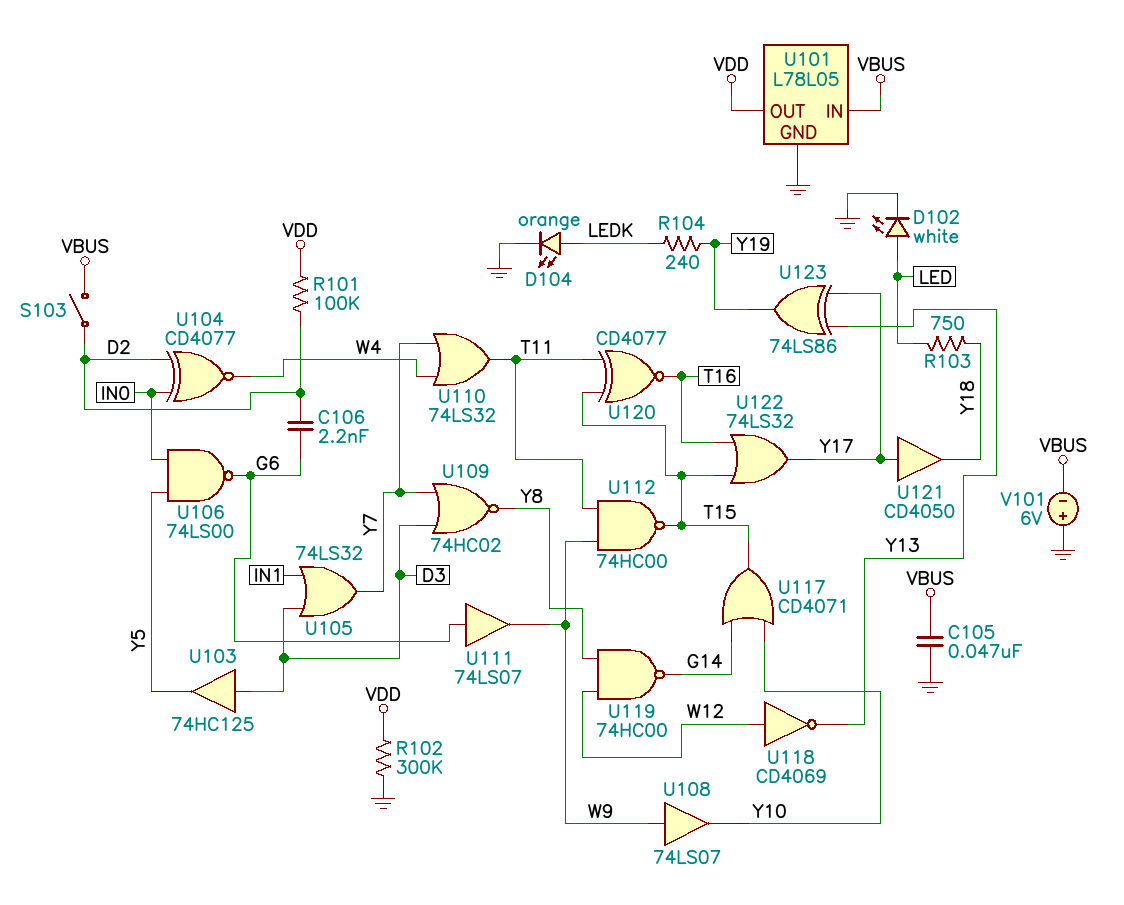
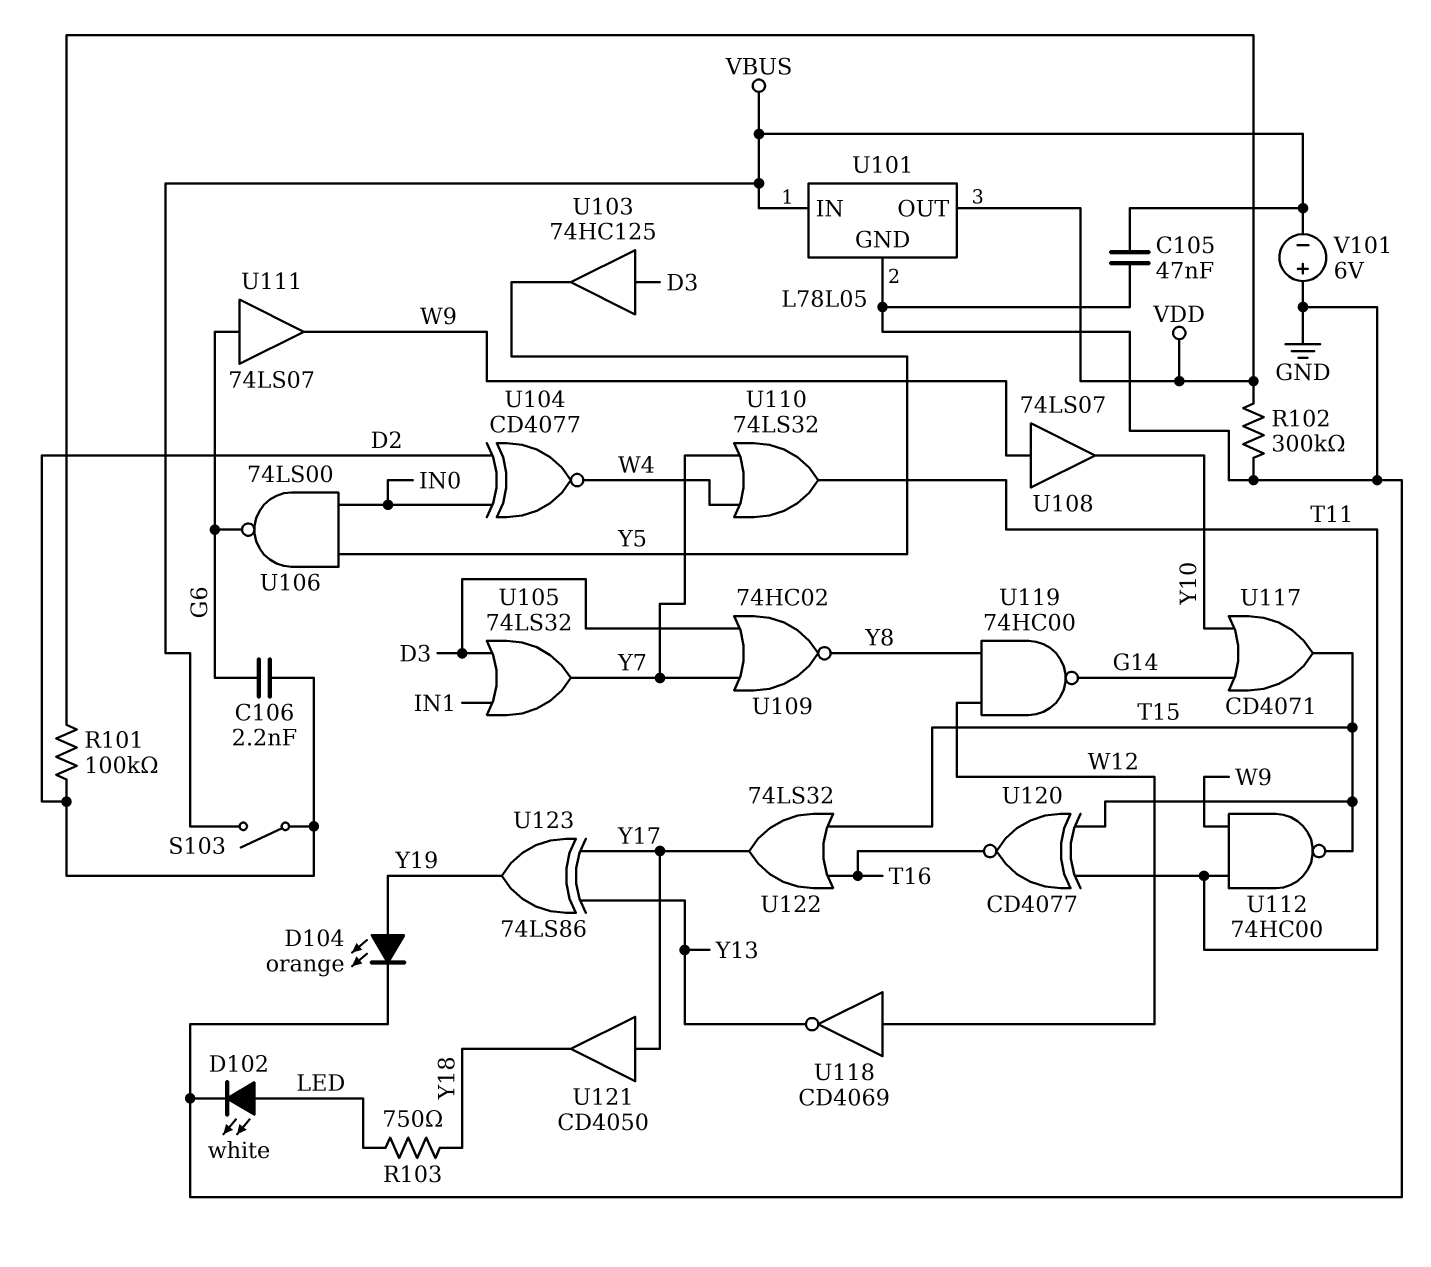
D104: LED orange (A LEDK, K GND) -> LED orange (A Y19, K GND)
R104: 240 (LEDK, Y19) -> none

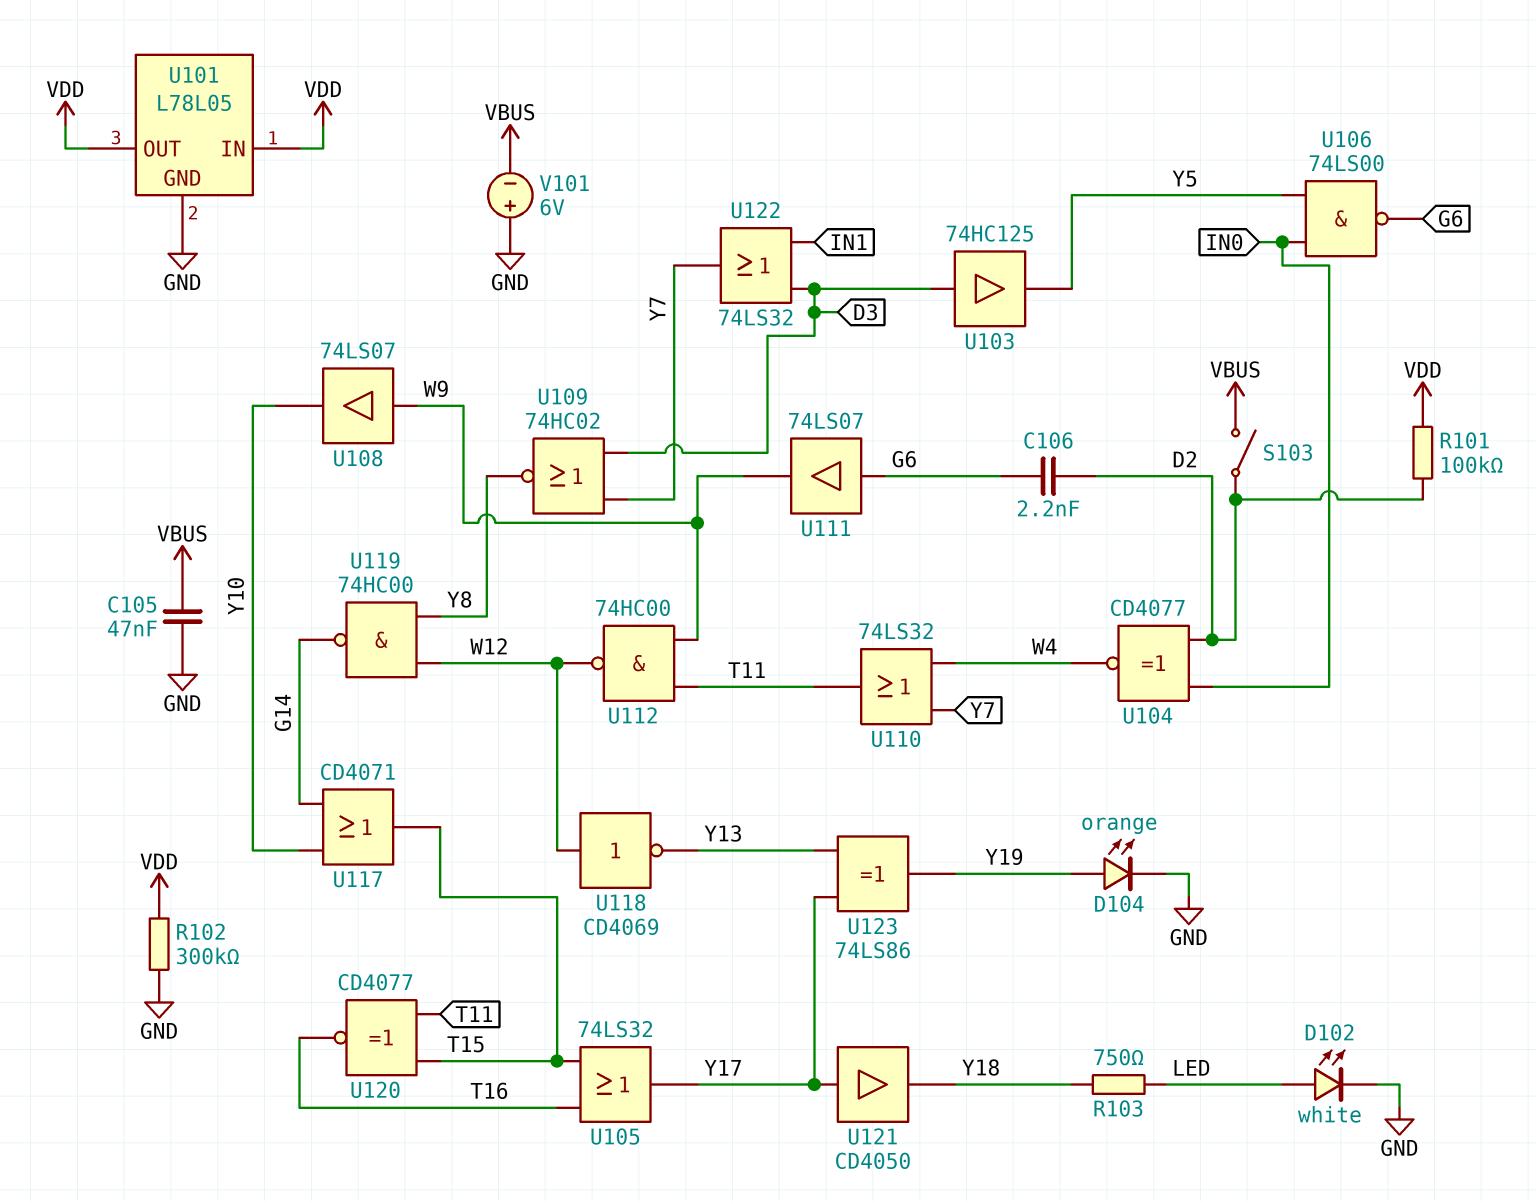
U101 pin IN: VBUS -> VDD
U105: OR 74LS32 (in D3, in IN1, out Y7) -> OR 74LS32 (in T15, in T16, out Y17)
U112: NAND 74HC00 (in T11, in W9, out T15) -> NAND 74HC00 (in T11, in W9, out W12)
U122: OR 74LS32 (in T15, in T16, out Y17) -> OR 74LS32 (in D3, in IN1, out Y7)

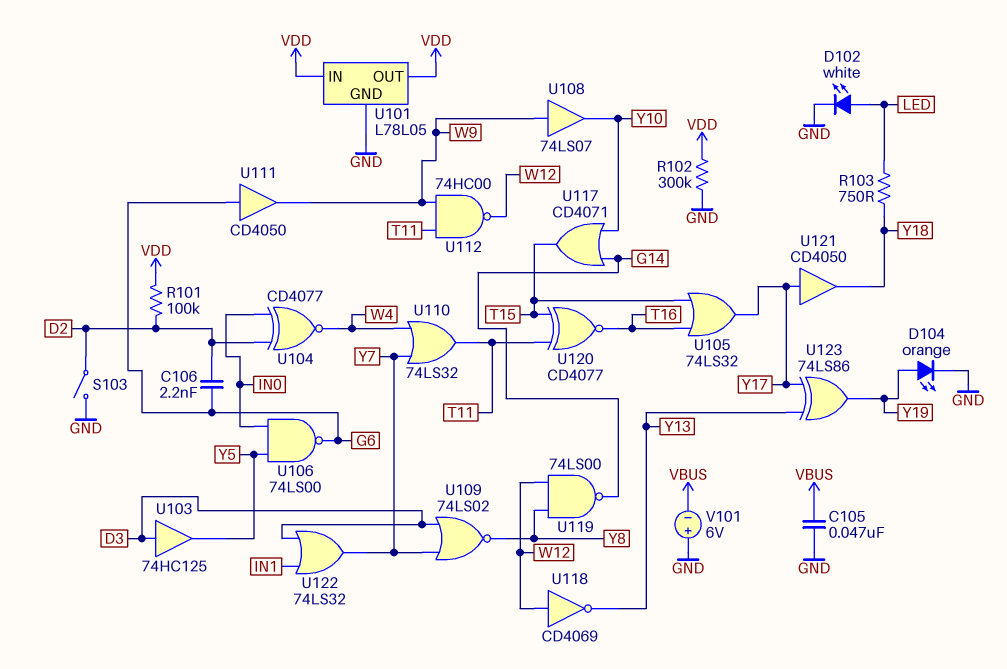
S103: switch (D2, VBUS) -> switch (D2, GND)
U109: NOR 74HC02 (in D3, in Y7, out Y8) -> NOR 74LS02 (in D3, in Y7, out Y8)
U111: buffer 74LS07 (in G6, out W9) -> buffer CD4050 (in G6, out W9)
U119: NAND 74HC00 (in W12, in Y8, out G14) -> NAND 74LS00 (in W12, in Y8, out G14)

